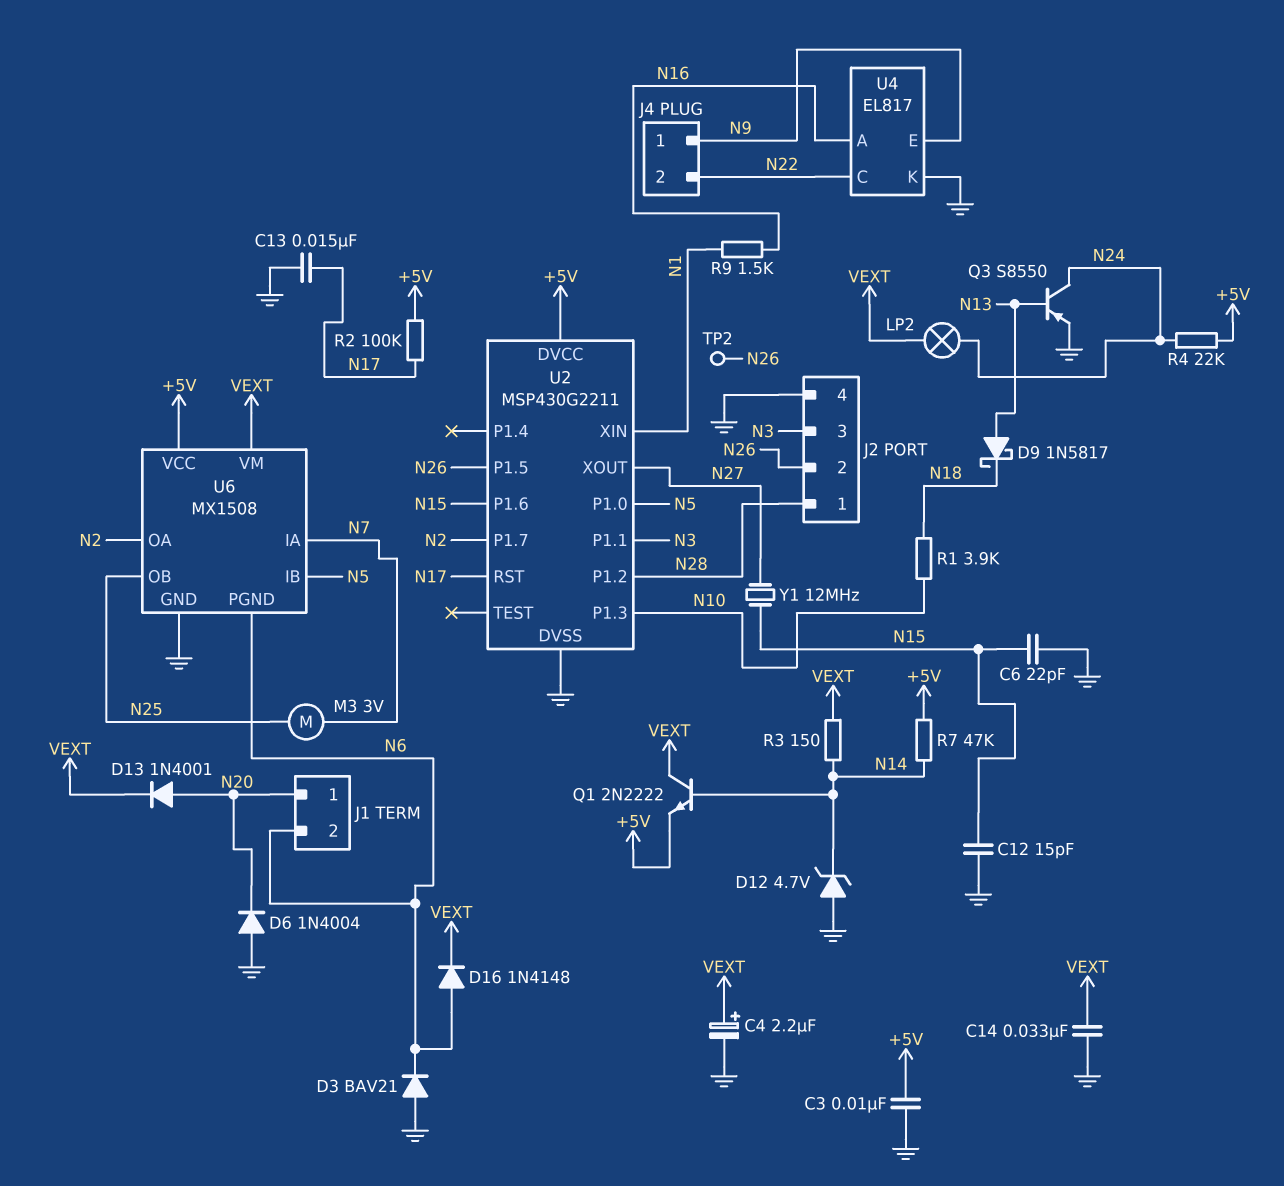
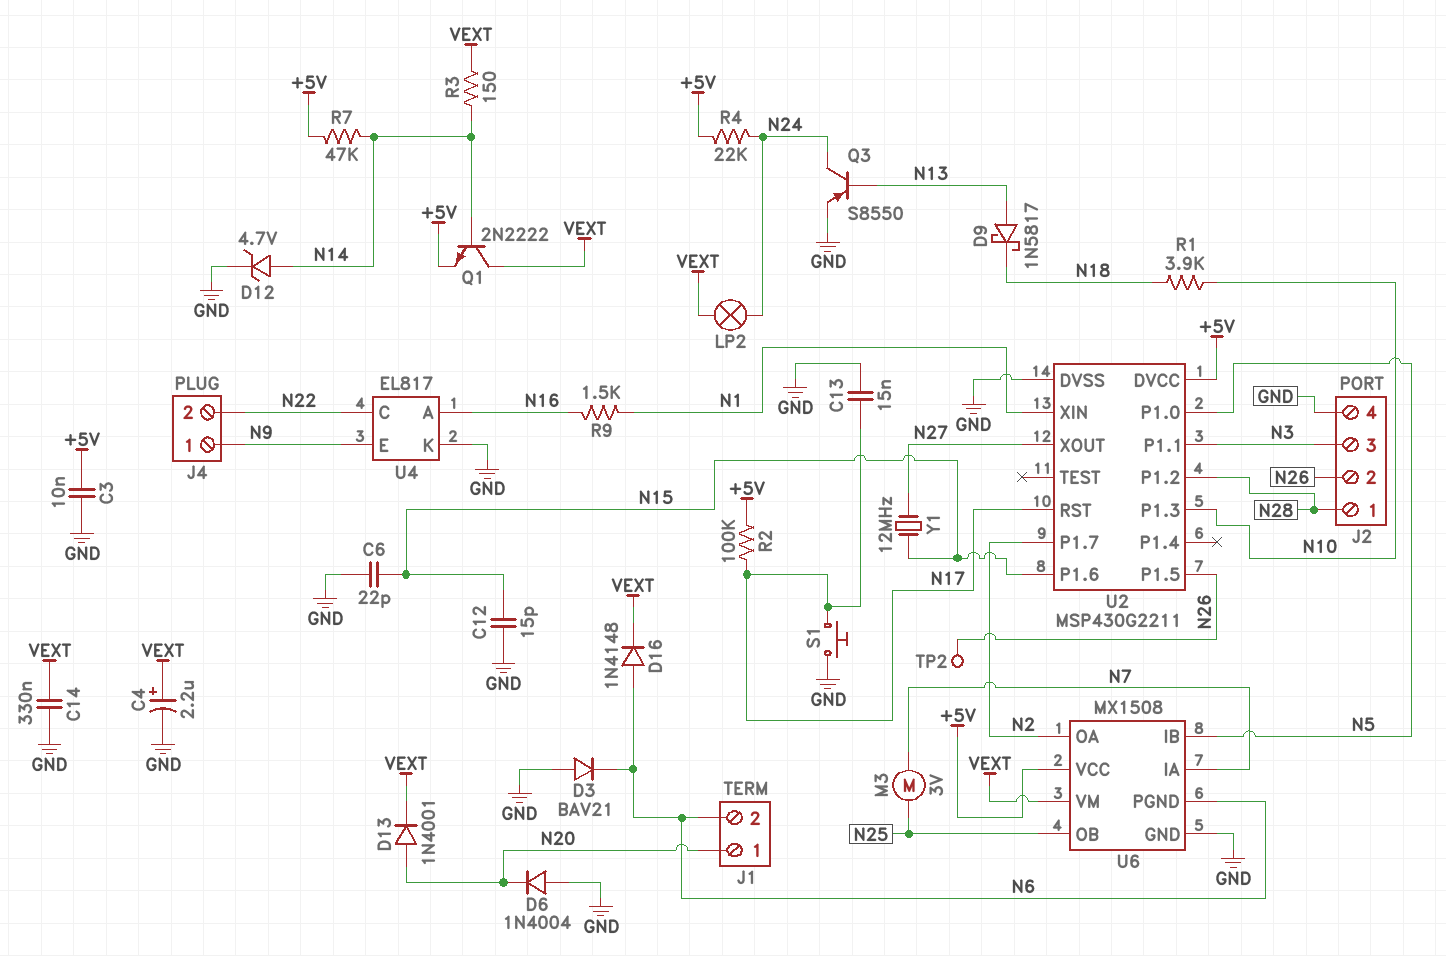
C14: 33nF (GND, VEXT) -> 330nF (GND, VEXT)
D12: zener 4.7V (A GND, K N14) -> zener 4.7V (A N14, K GND)
S1: none -> button (GND, N17)

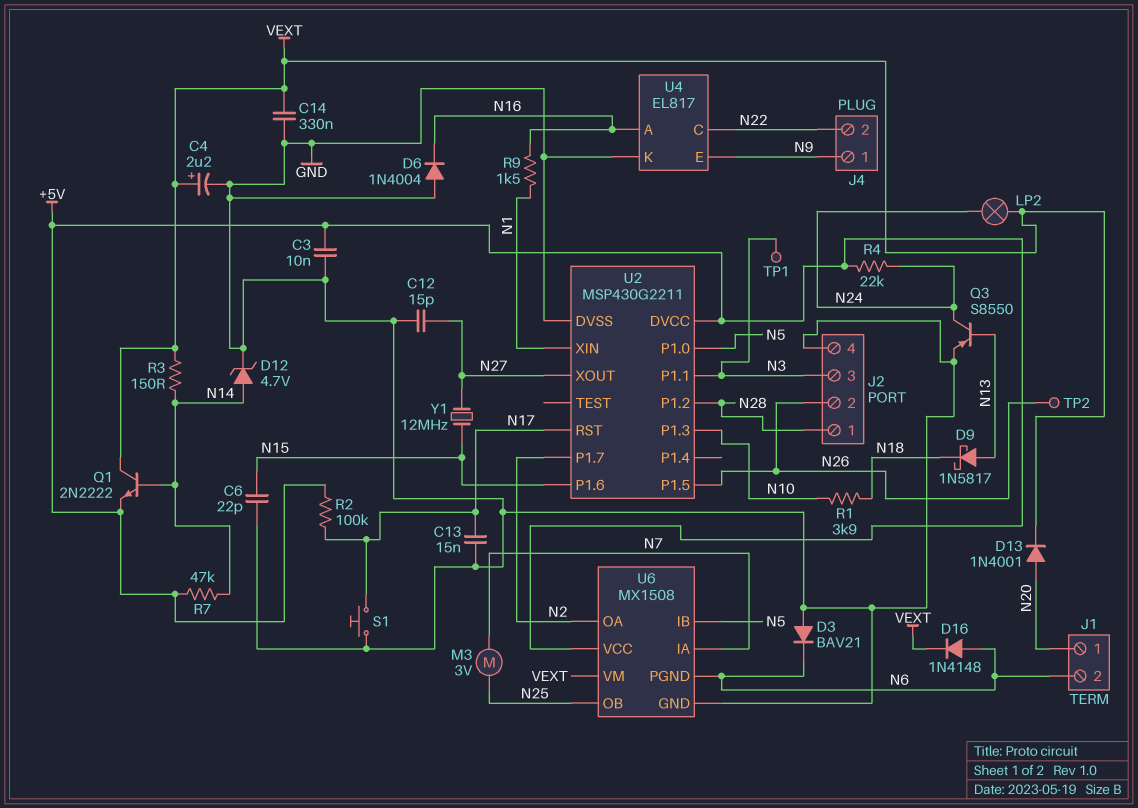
C12: 15pF (GND, N15) -> 15pF (GND, N27)
D6: diode 1N4004 (A GND, K N20) -> diode 1N4004 (A GND, K N16)
TP1: none -> test point (N3)

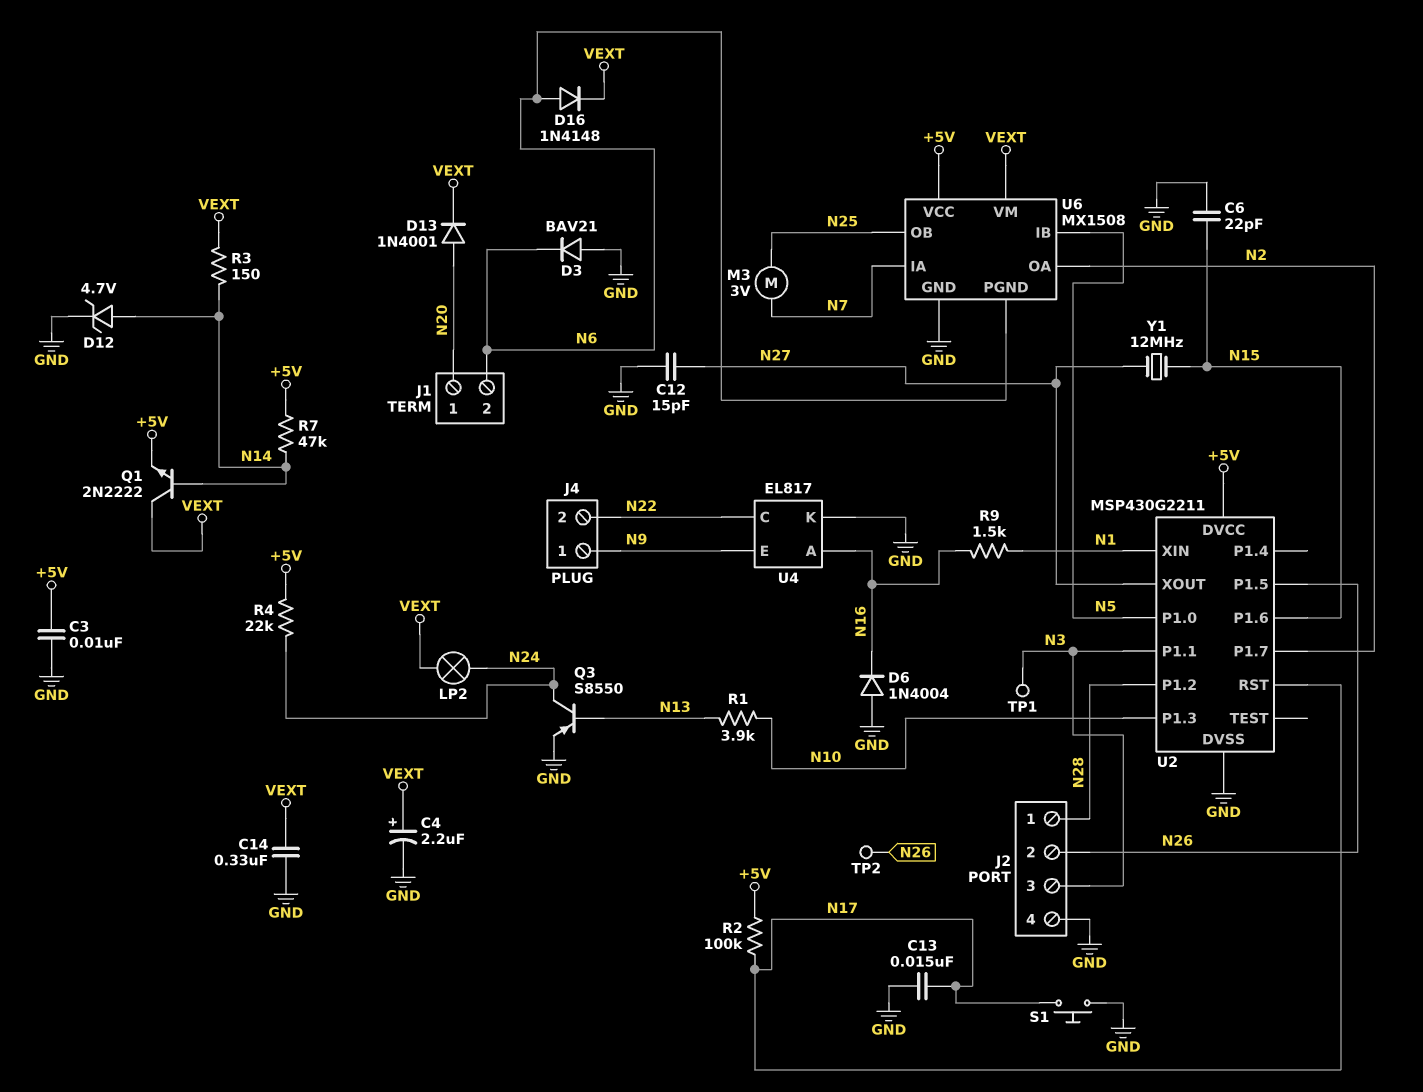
D9: schottky 1N5817 (A N13, K N18) -> none
R1: 3.9k (N10, N18) -> 3.9k (N10, N13)

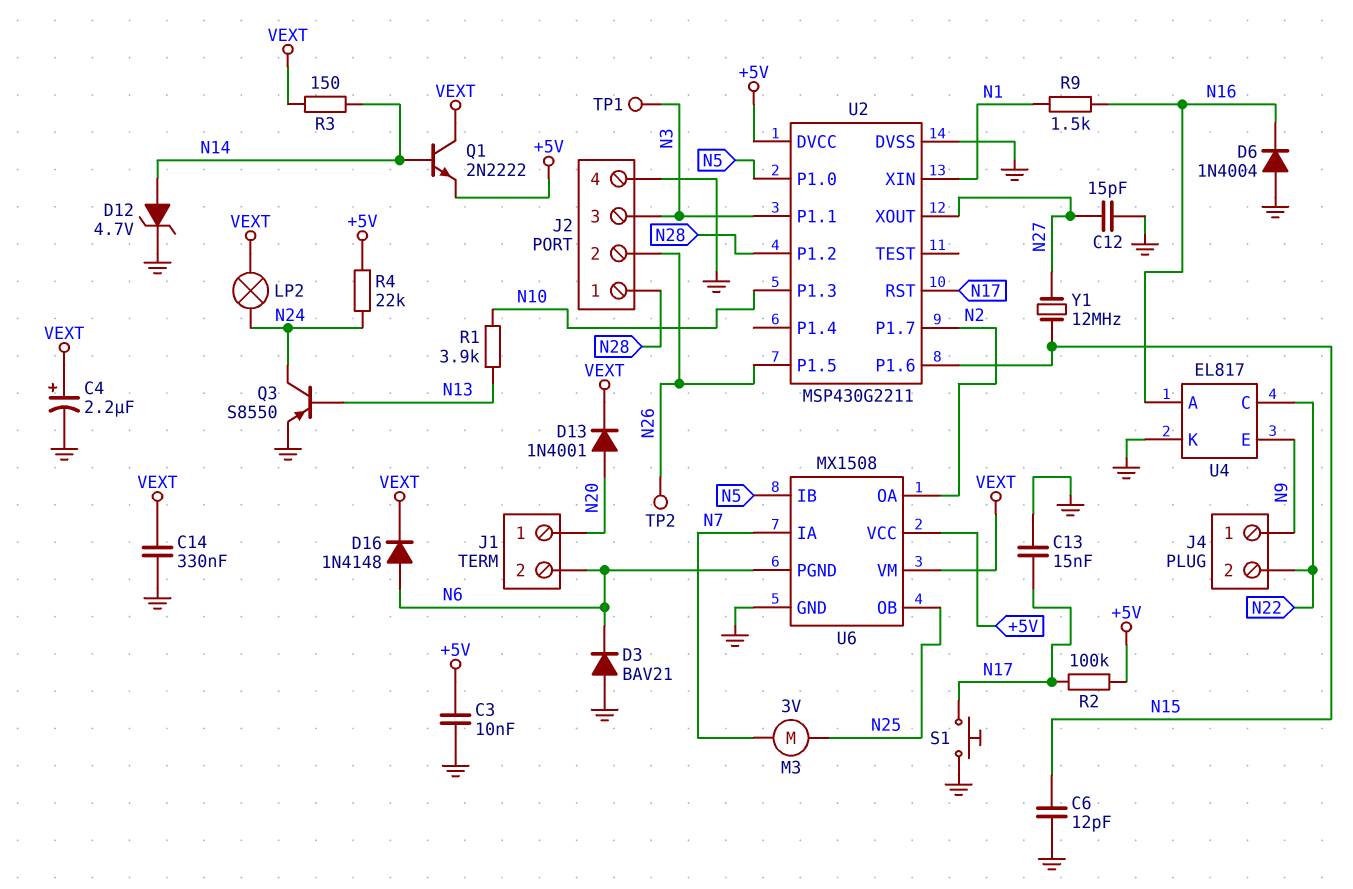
C6: 22pF (GND, N15) -> 12pF (GND, N15)
R7: 47k (+5V, N14) -> none

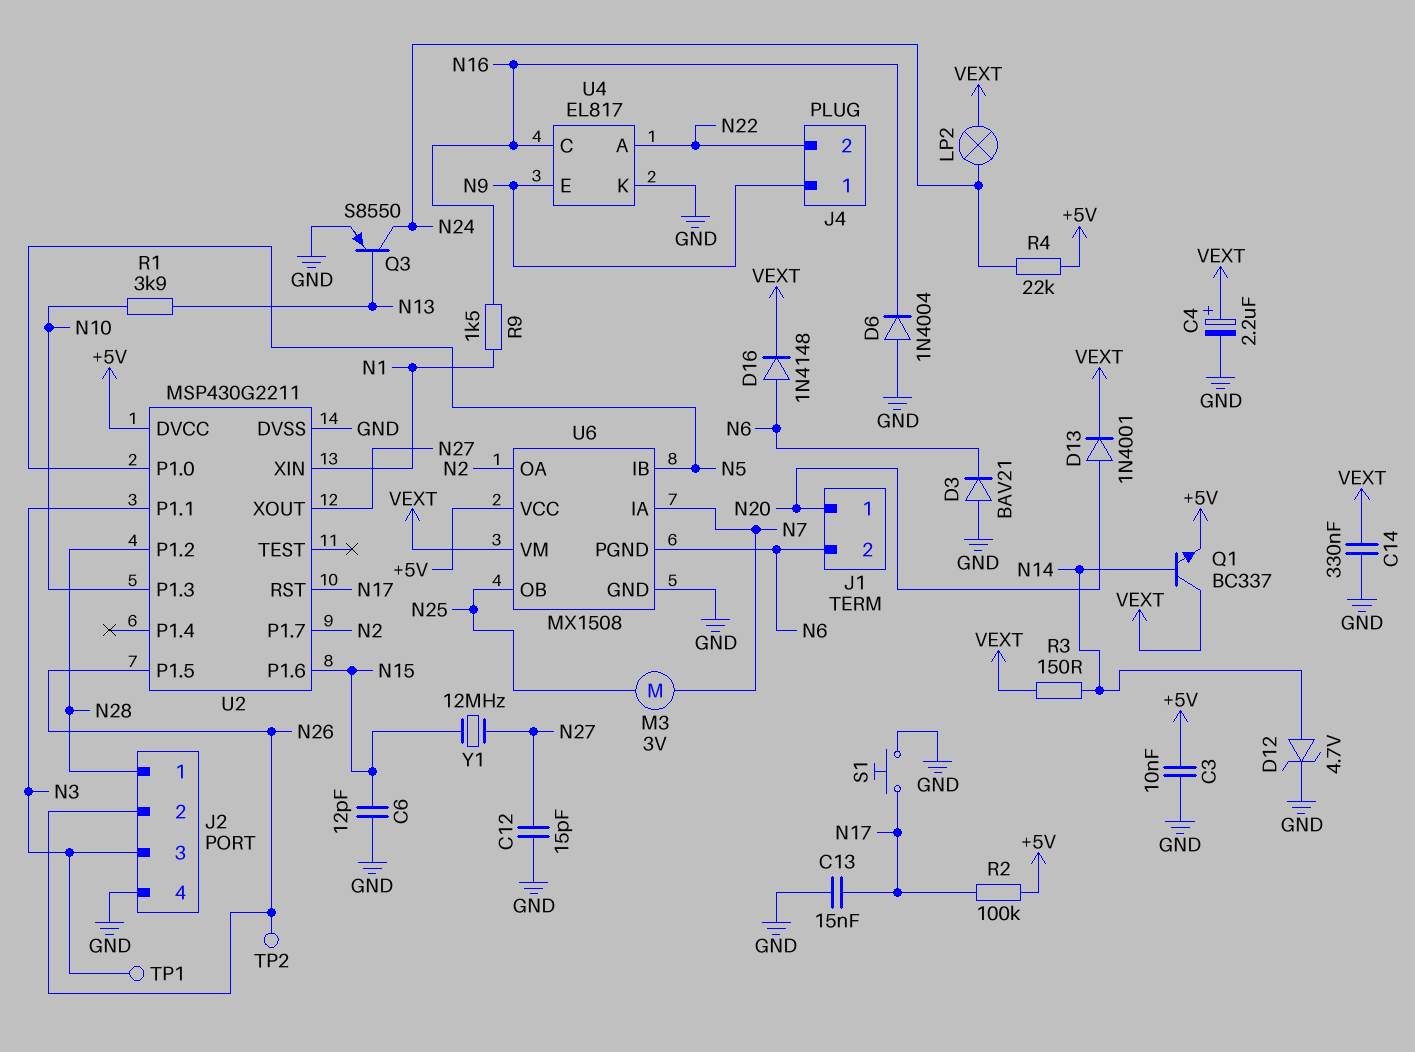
Q1: NPN 2N2222 (B N14, C VEXT, E +5V) -> NPN BC337 (B N14, C VEXT, E +5V)
U4 pin A: N16 -> N22
U4 pin C: N22 -> N16

